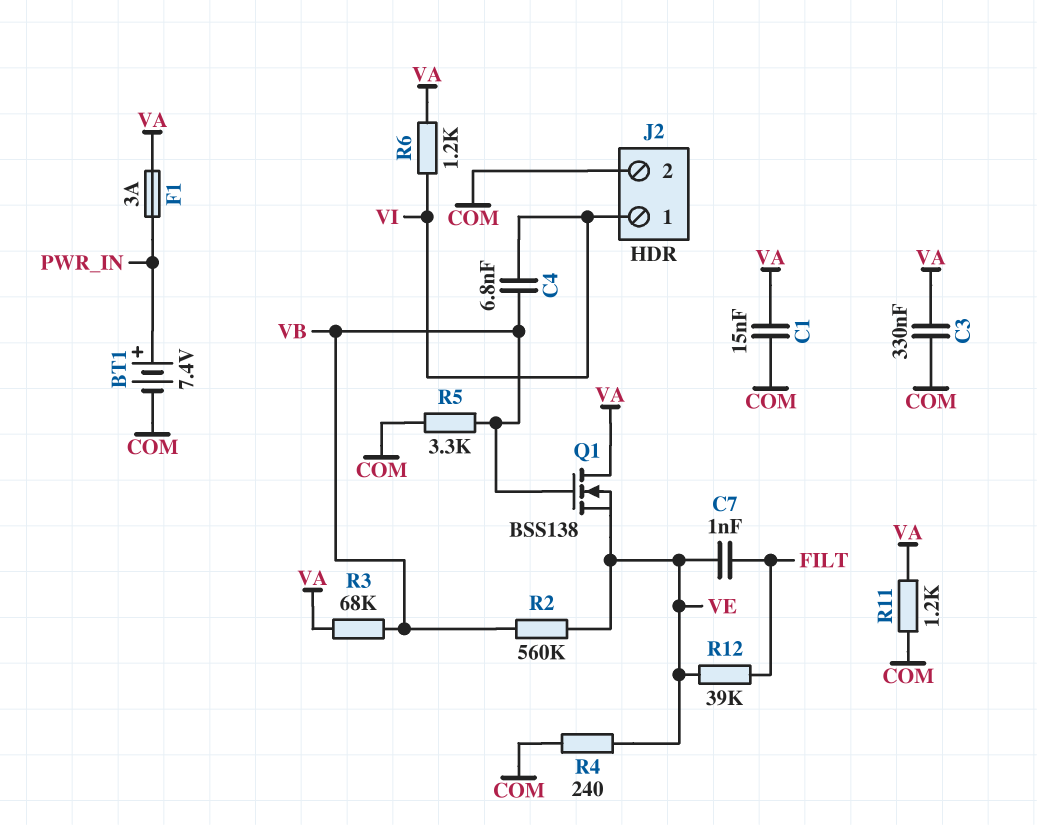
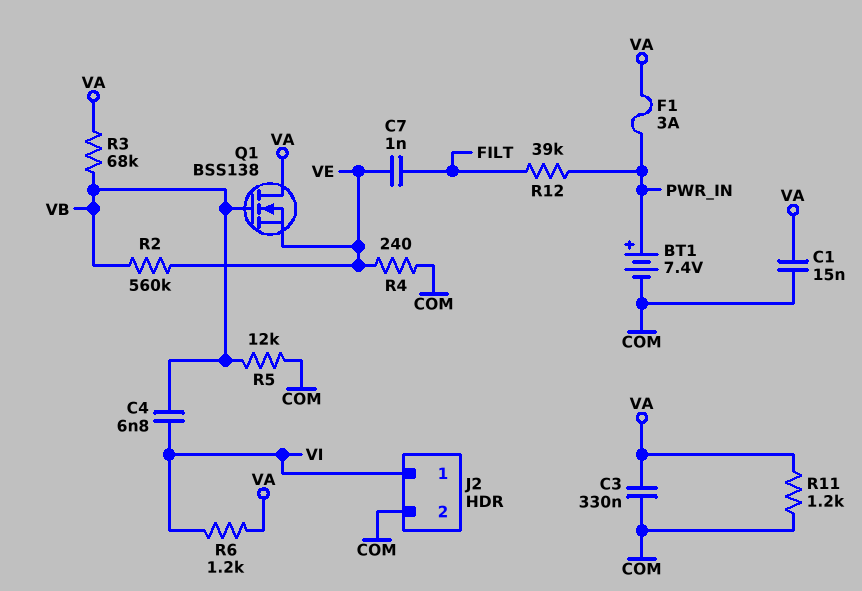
R5: 3.3k (COM, VB) -> 12k (COM, VB)
R12: 39k (FILT, VE) -> 39k (FILT, PWR_IN)

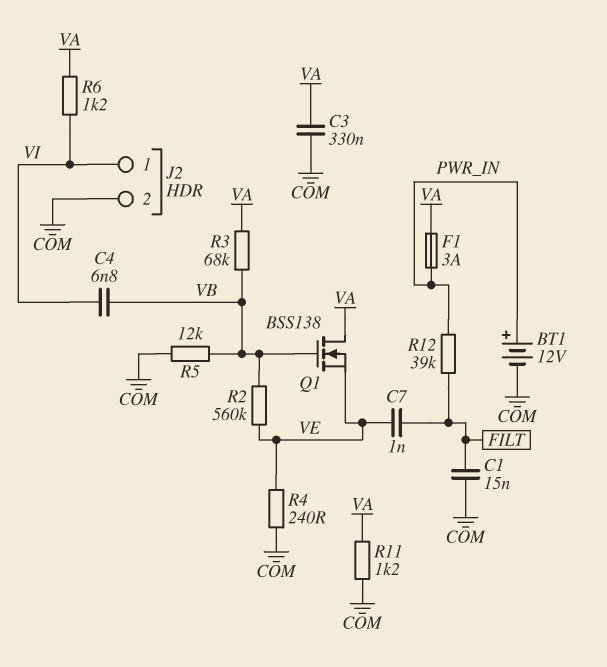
BT1: 7.4V (plus PWR_IN, minus COM) -> 12V (plus PWR_IN, minus COM)
C1: 15nF (COM, VA) -> 15nF (COM, FILT)

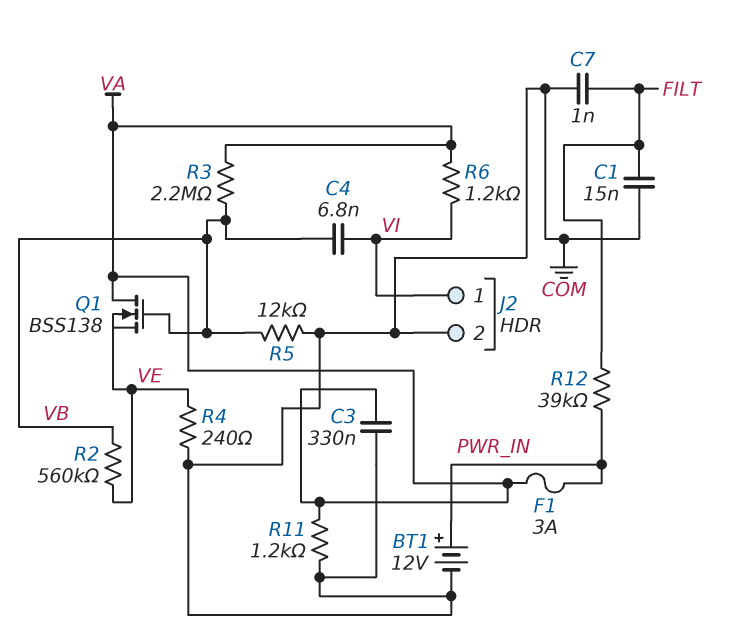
C7: 1nF (FILT, VE) -> 1nF (COM, FILT)
R3: 68k (VA, VB) -> 2.2M (VA, VB)

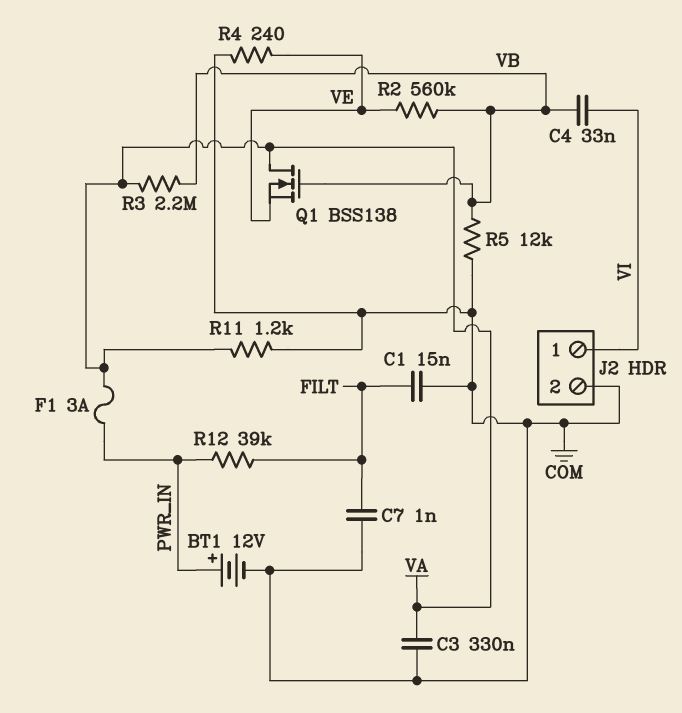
C4: 6.8nF (VB, VI) -> 33nF (VB, VI)
R6: 1.2k (VA, VI) -> none

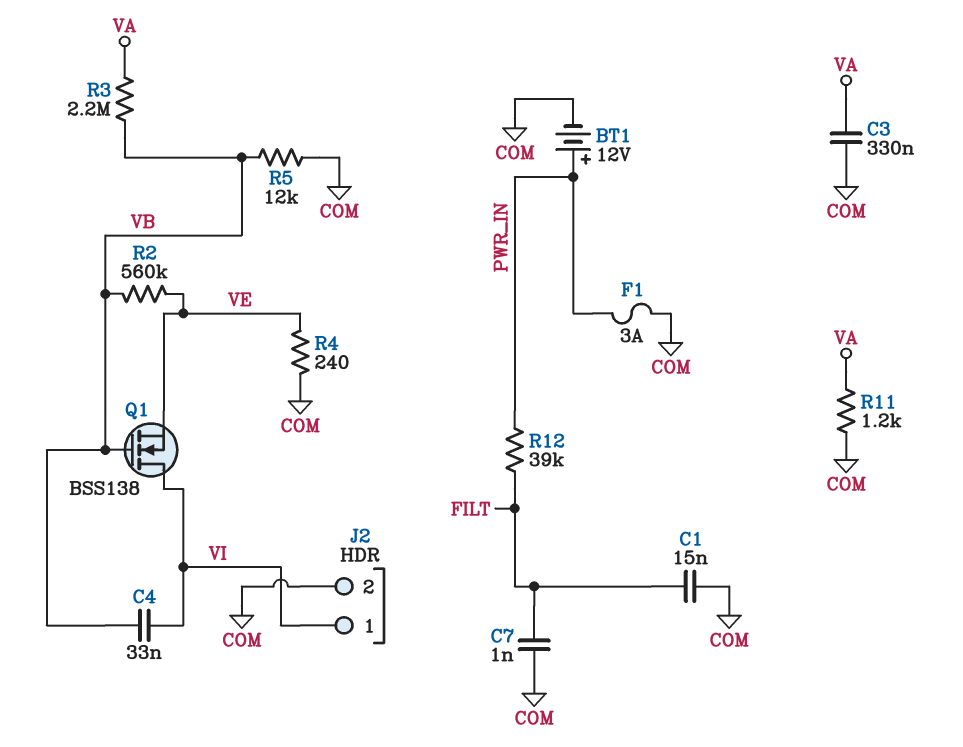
F1: 3A (PWR_IN, VA) -> 3A (COM, PWR_IN)
Q1: NMOS BSS138 (G VB, D VA, S VE) -> NMOS BSS138 (G VB, D VI, S VE)

